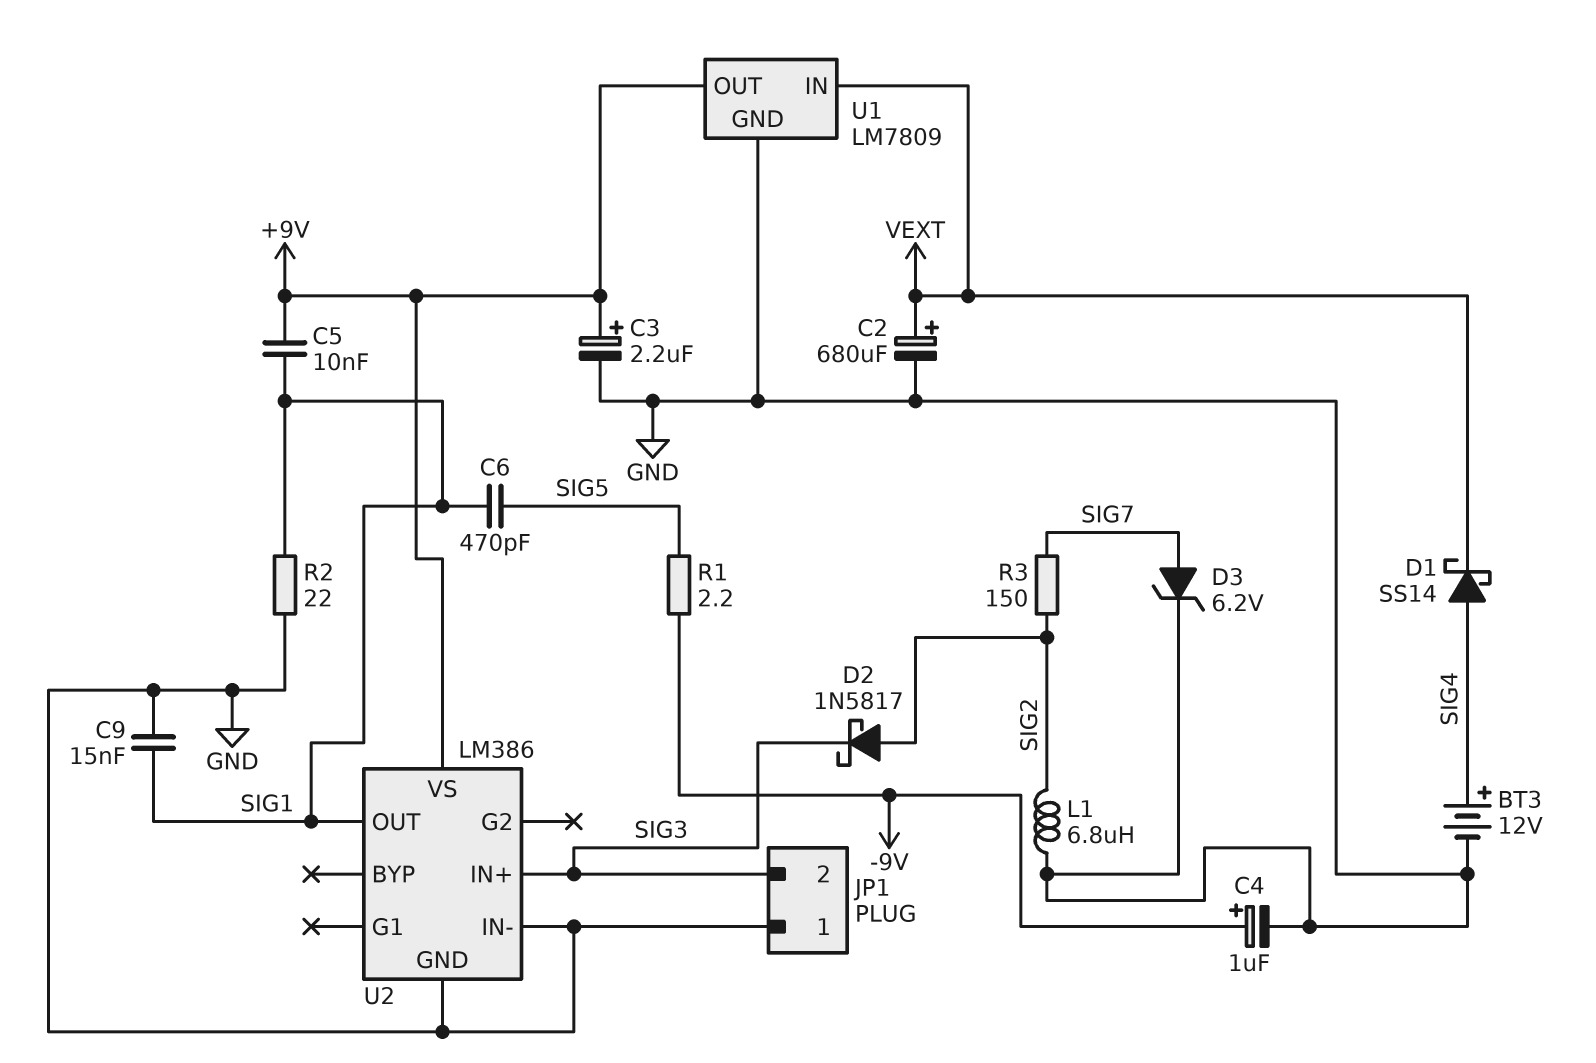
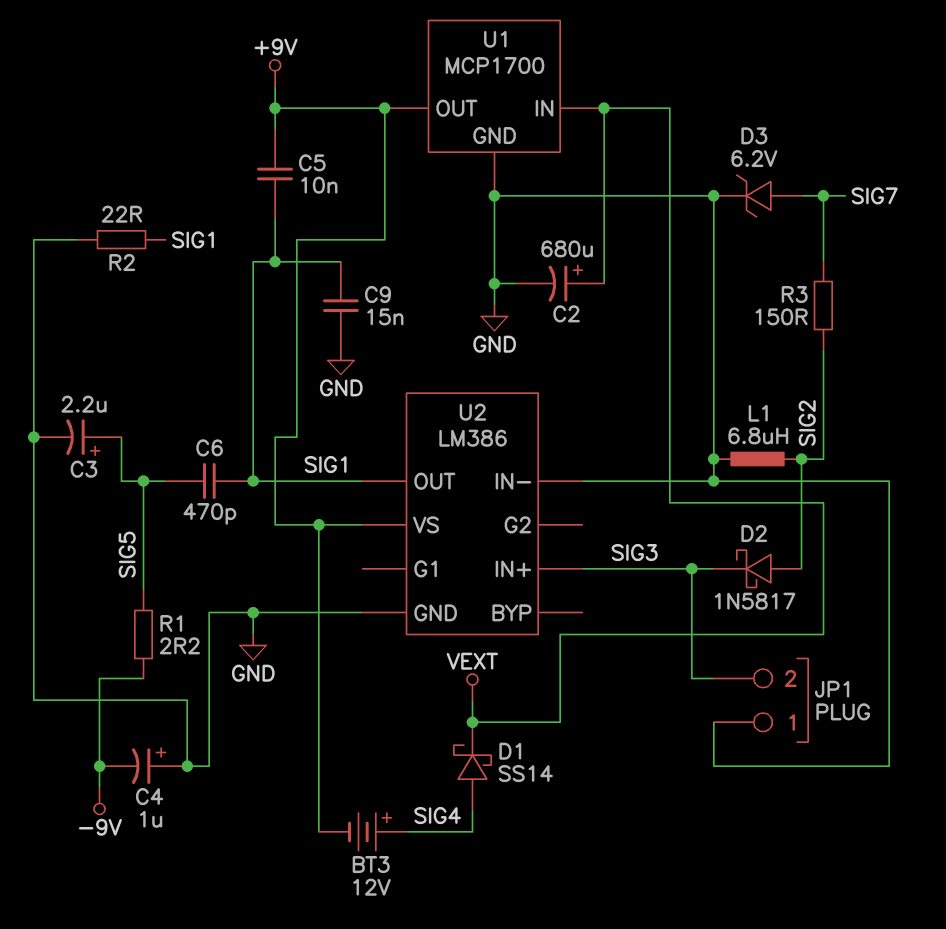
BT3: 12V (plus SIG4, minus GND) -> 12V (plus SIG4, minus +9V)
C3: 2.2uF (plus +9V, minus GND) -> 2.2uF (plus SIG5, minus GND)
C4: 1uF (plus -9V, minus GND) -> 1uF (plus GND, minus -9V)
U1: LM7809 -> MCP1700

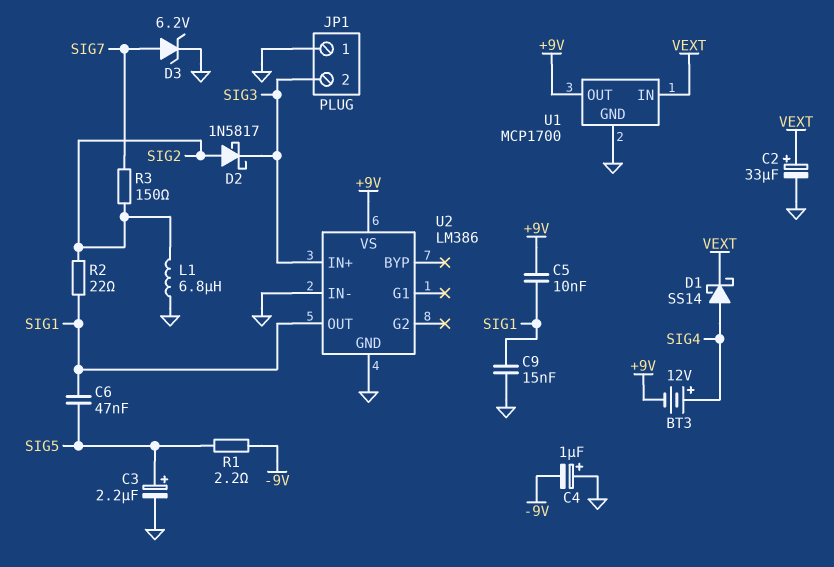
C2: 680uF (plus VEXT, minus GND) -> 33uF (plus VEXT, minus GND)
C6: 470pF (SIG1, SIG5) -> 47nF (SIG1, SIG5)
R2: 22 (GND, SIG1) -> 22 (SIG1, SIG2)

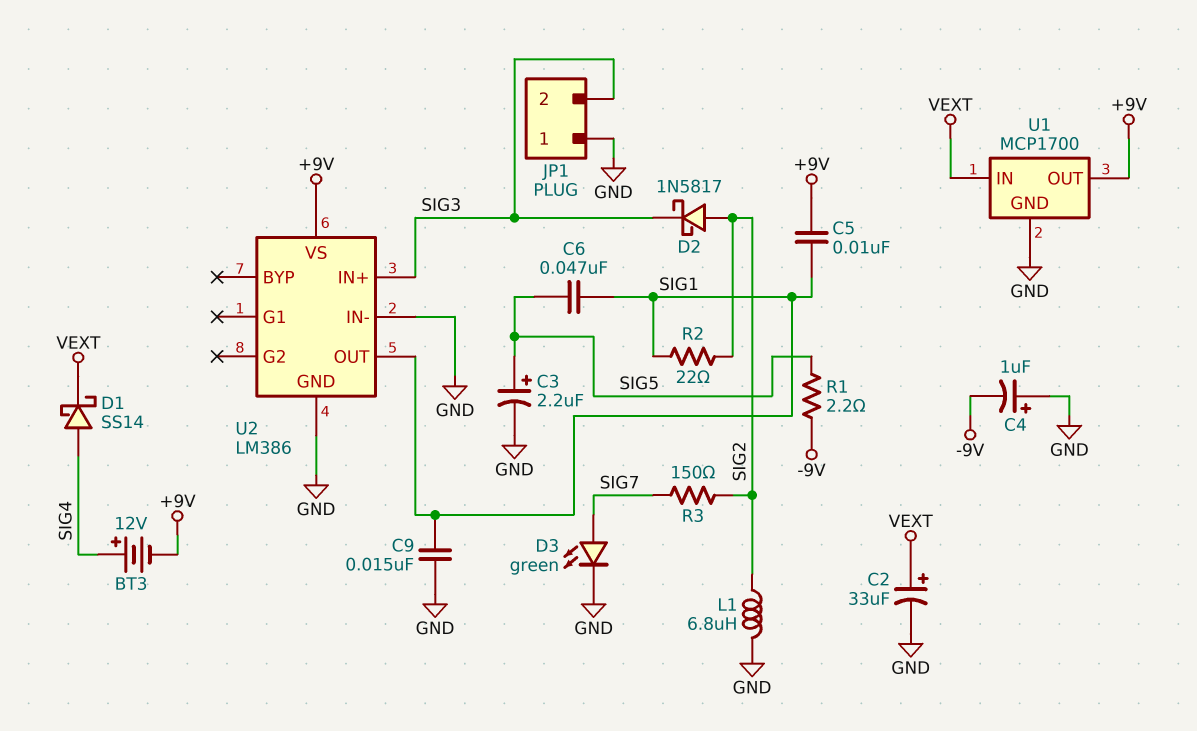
D3: zener 6.2V (A SIG7, K GND) -> LED green (A SIG7, K GND)

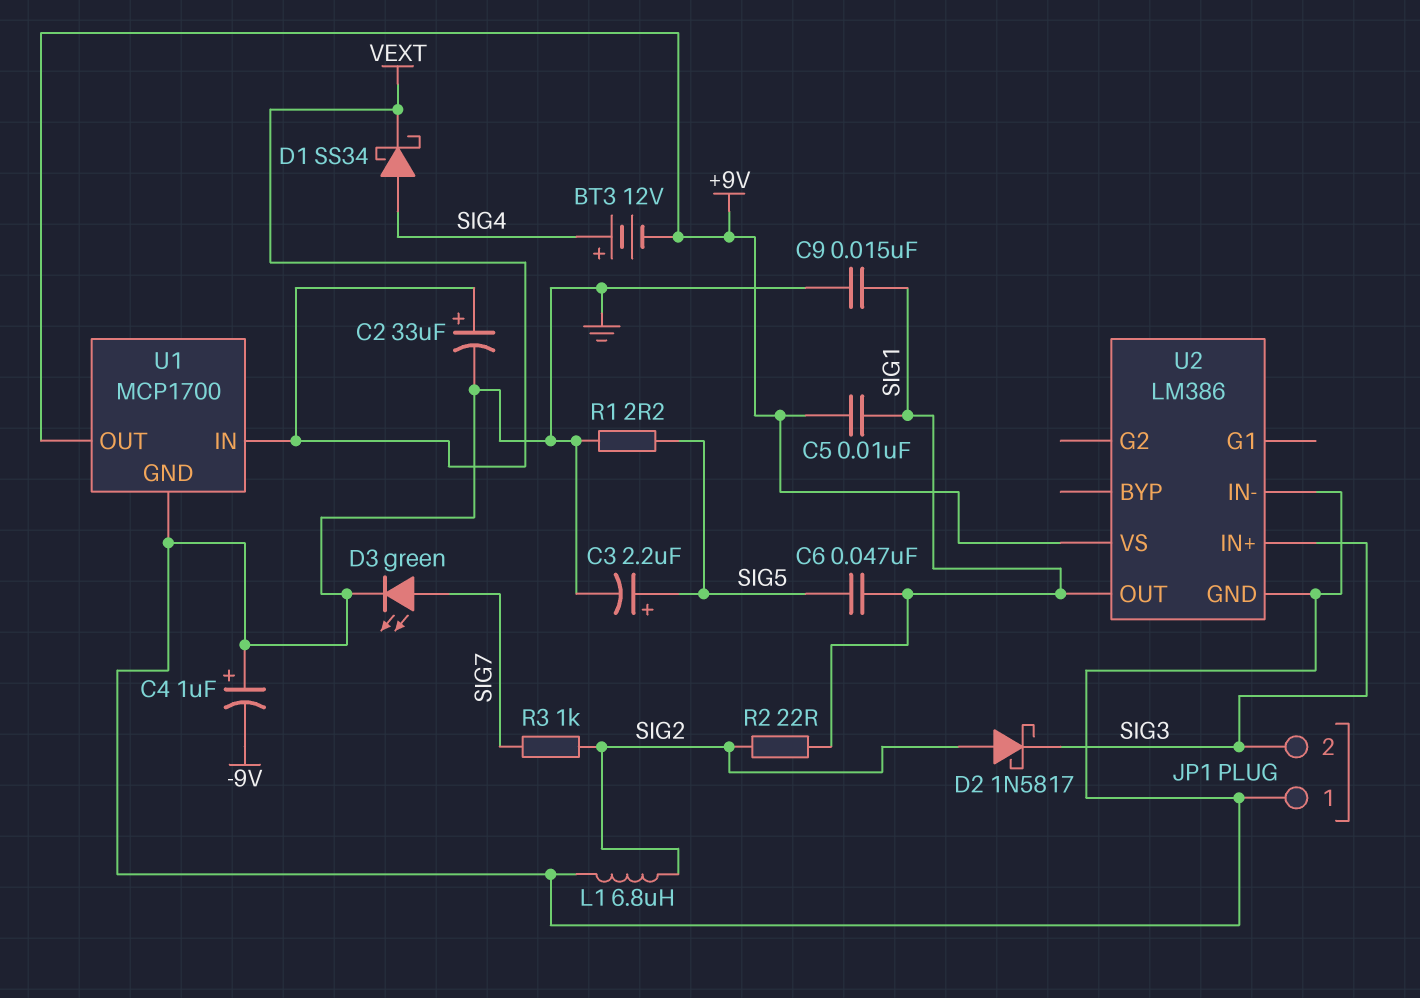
D1: schottky SS14 (A SIG4, K VEXT) -> schottky SS34 (A SIG4, K VEXT)
R1: 2.2 (-9V, SIG5) -> 2.2 (GND, SIG5)
R3: 150 (SIG2, SIG7) -> 1k (SIG2, SIG7)

